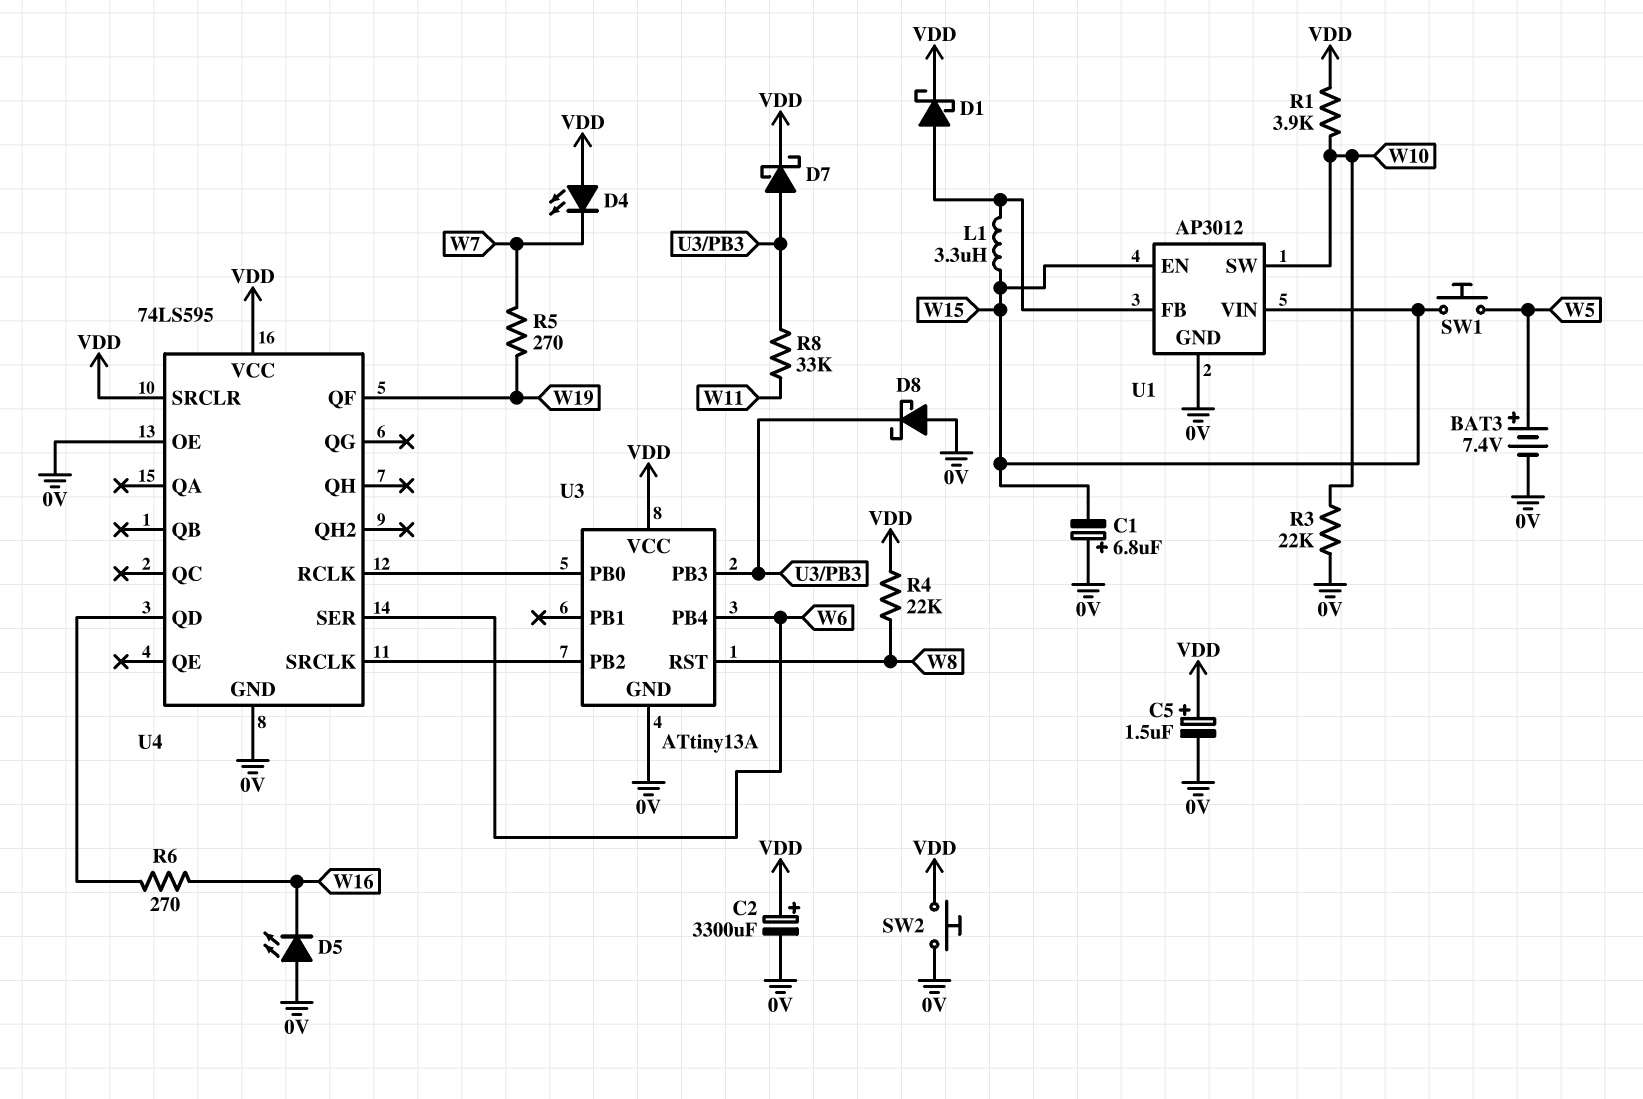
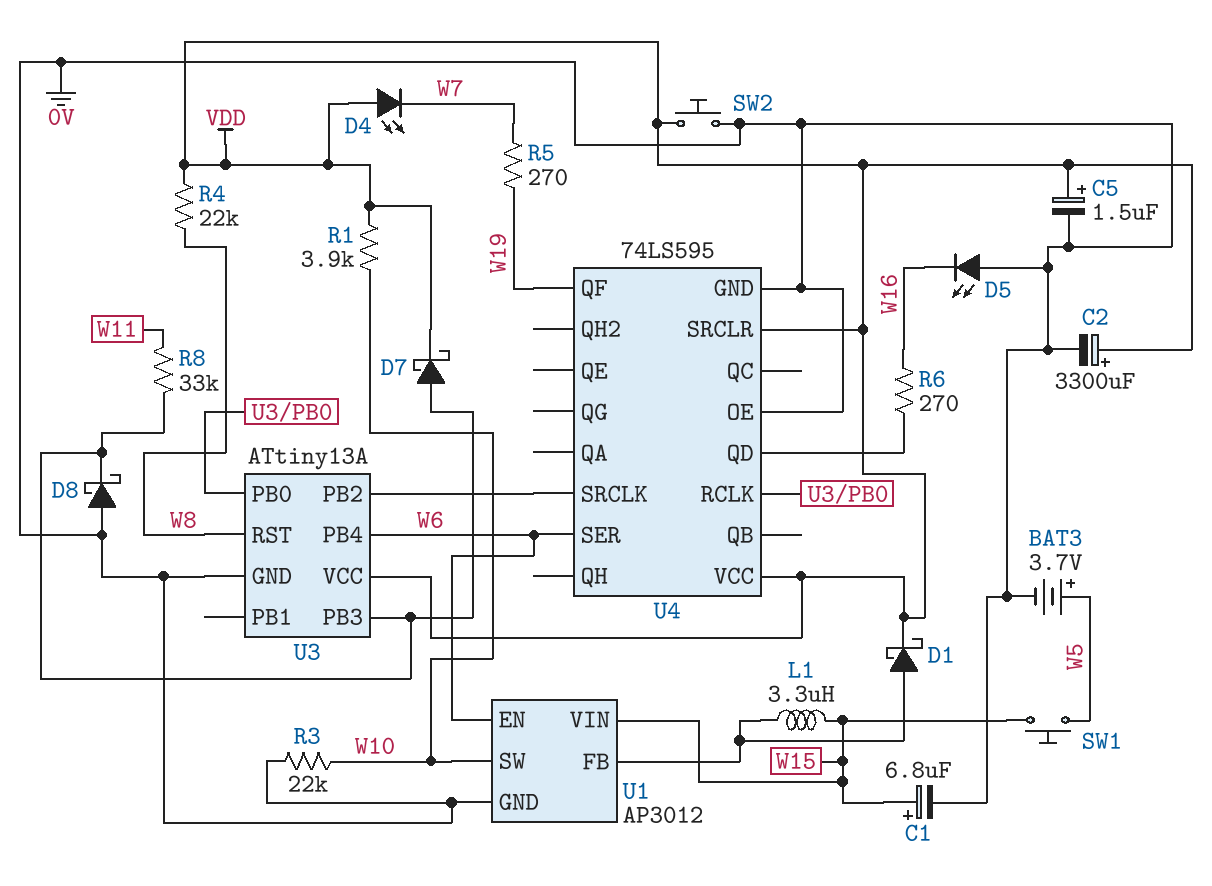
BAT3: 7.4V (plus W5, minus 0V) -> 3.7V (plus W5, minus 0V)
C1: 6.8uF (plus 0V, minus W15) -> 6.8uF (plus W15, minus 0V)
U1 pin EN: W15 -> W6

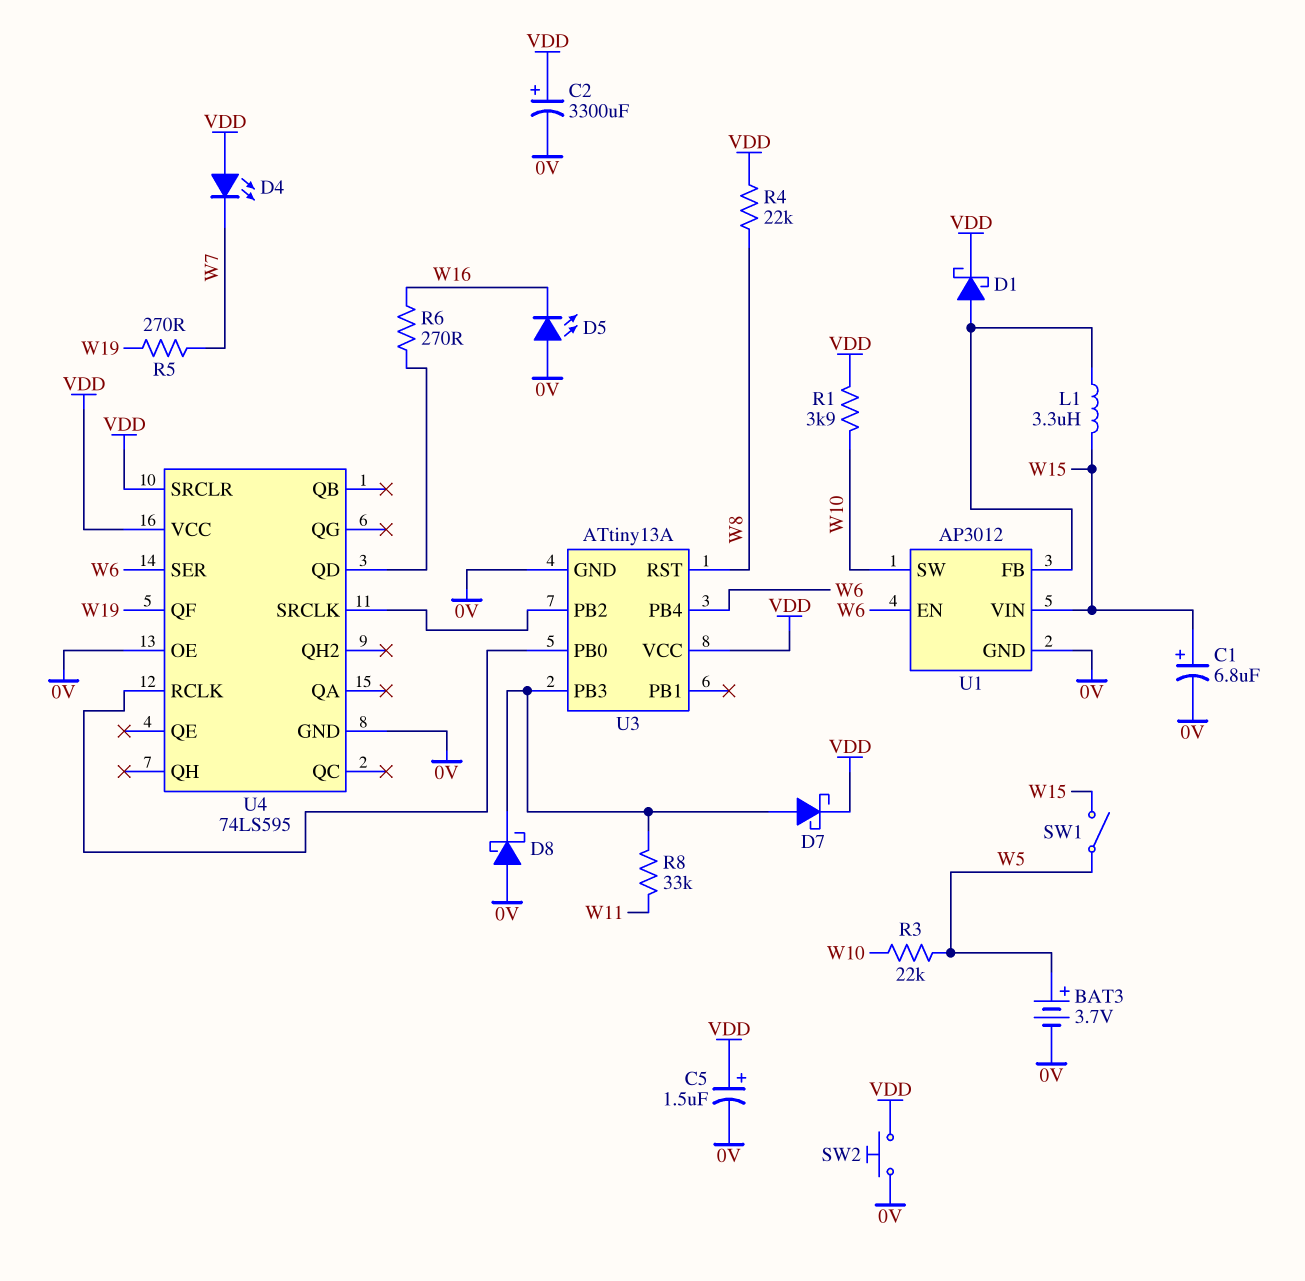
R3: 22k (0V, W10) -> 22k (W5, W10)
SW1: button (W5, W15) -> switch (W5, W15)

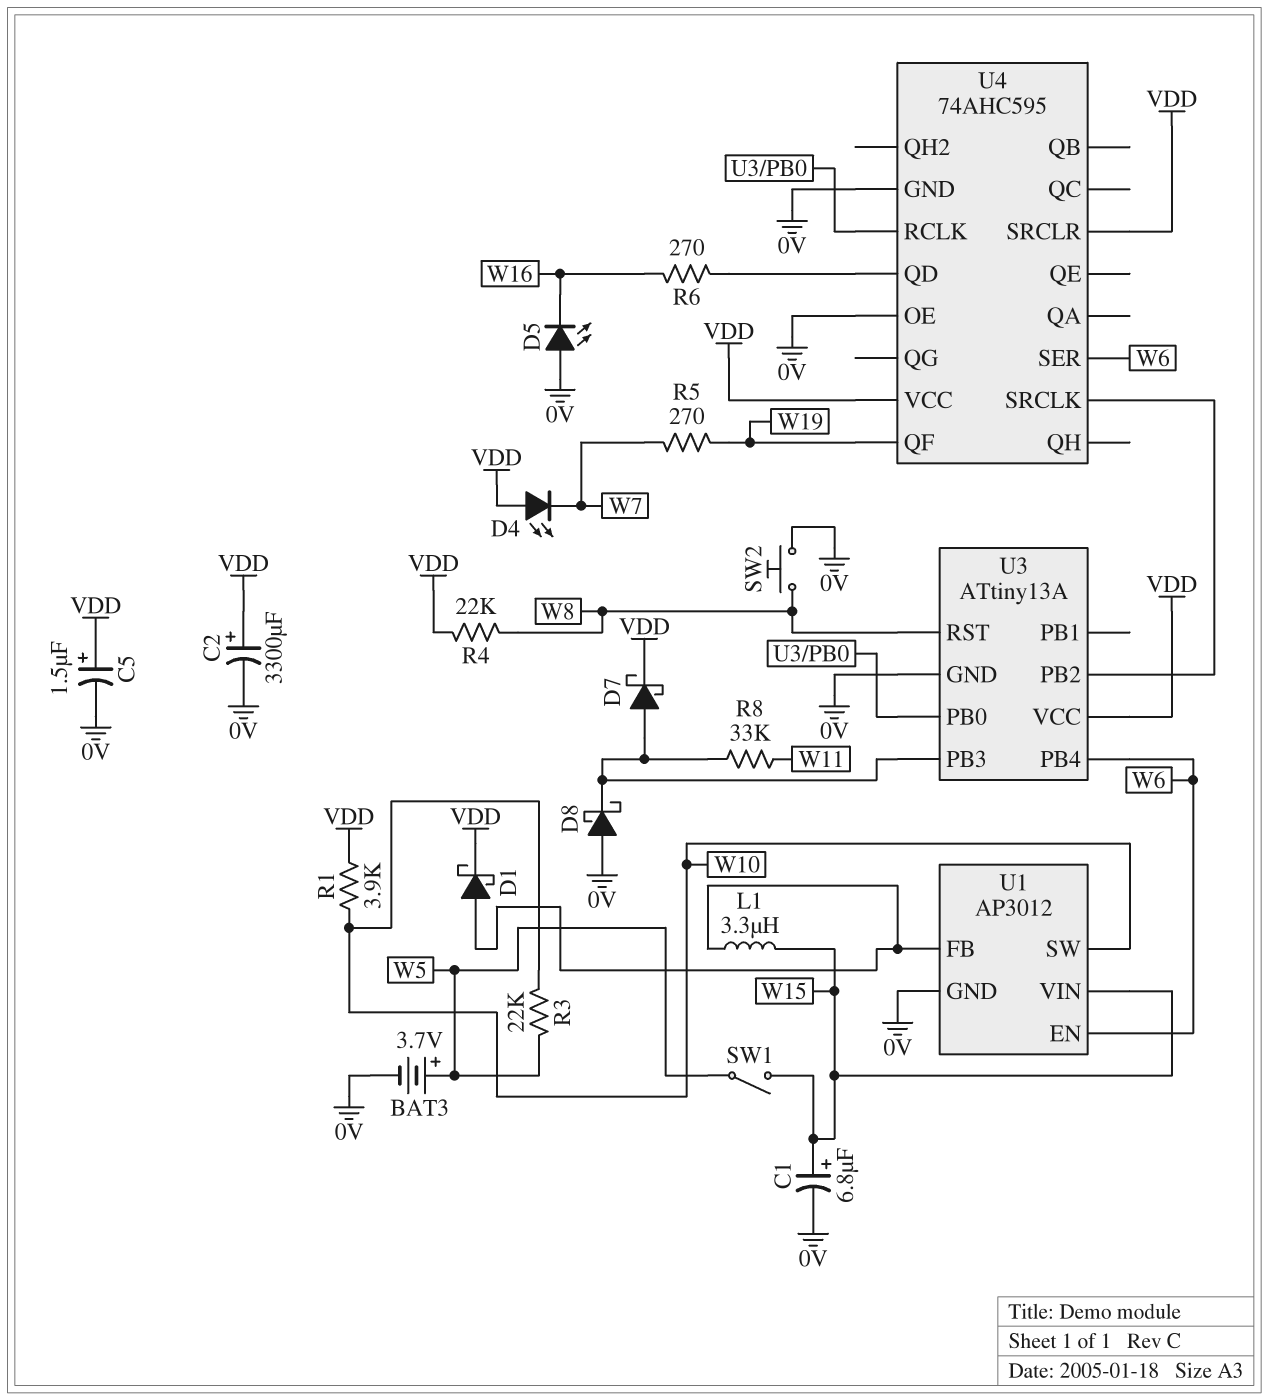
SW2: button (0V, VDD) -> button (0V, W8)
U4: 74LS595 -> 74AHC595

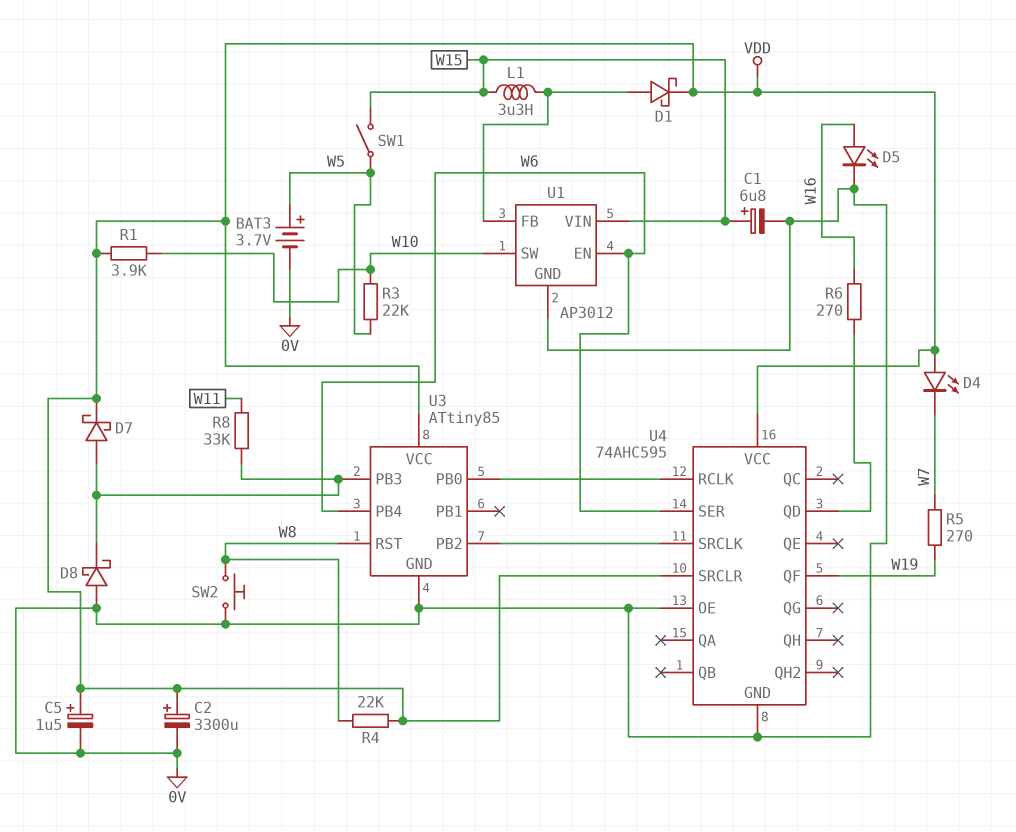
D5: LED (A 0V, K W16) -> LED (A W16, K 0V)
U3: ATtiny13A -> ATtiny85

